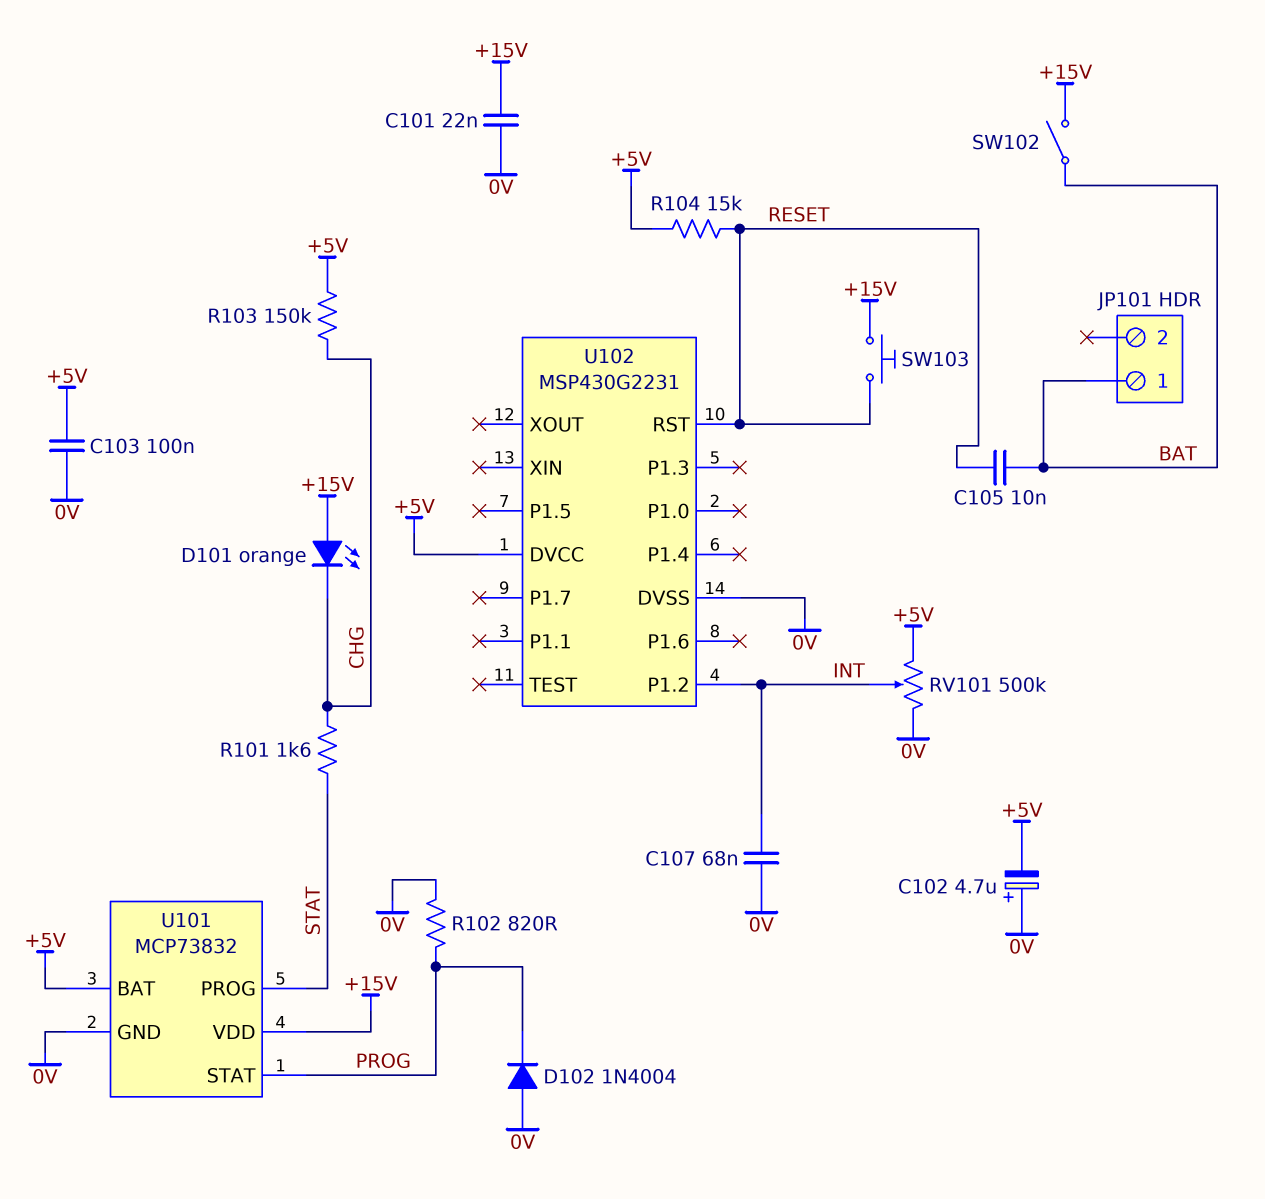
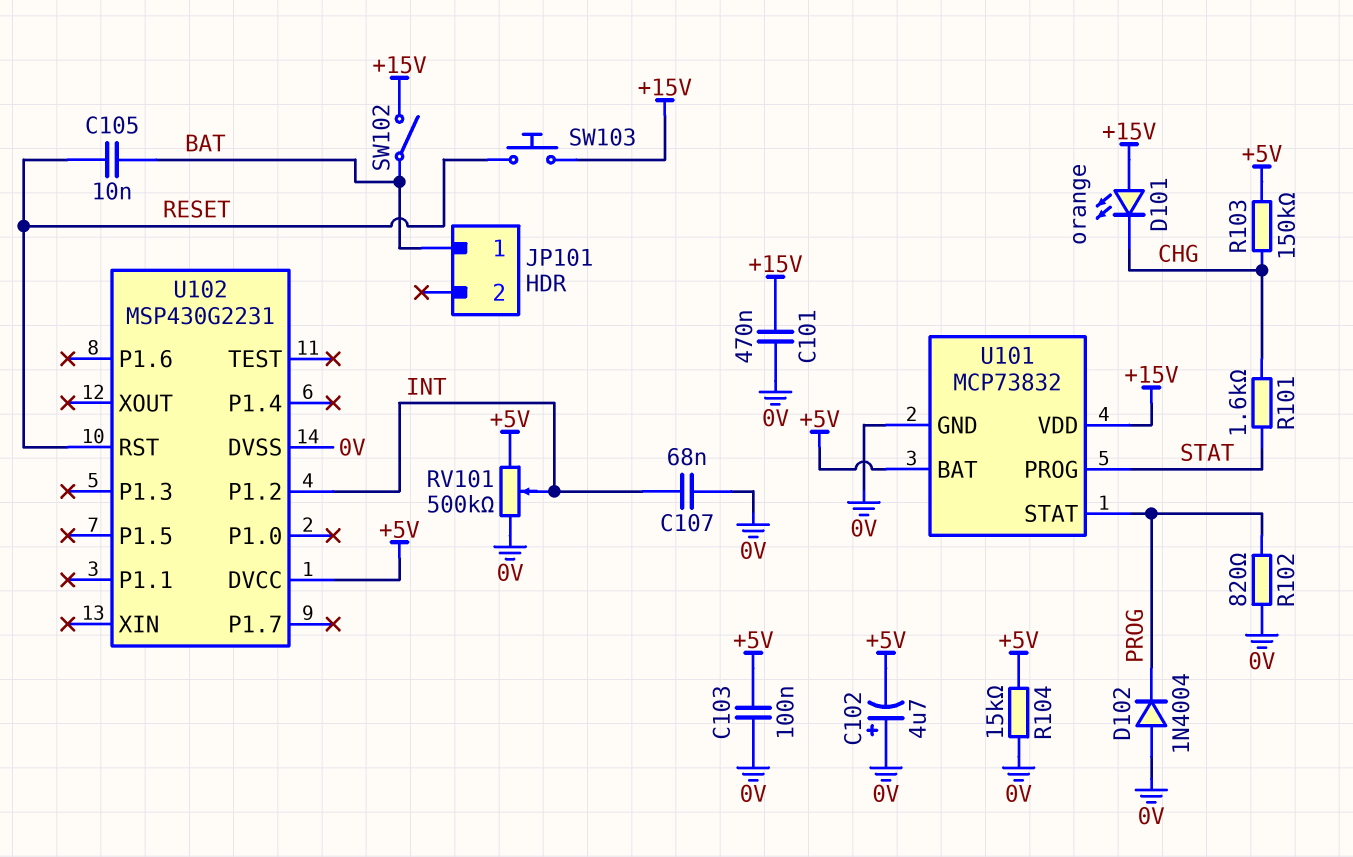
C101: 22nF (+15V, 0V) -> 470nF (+15V, 0V)
R104: 15k (+5V, RESET) -> 15k (+5V, 0V)

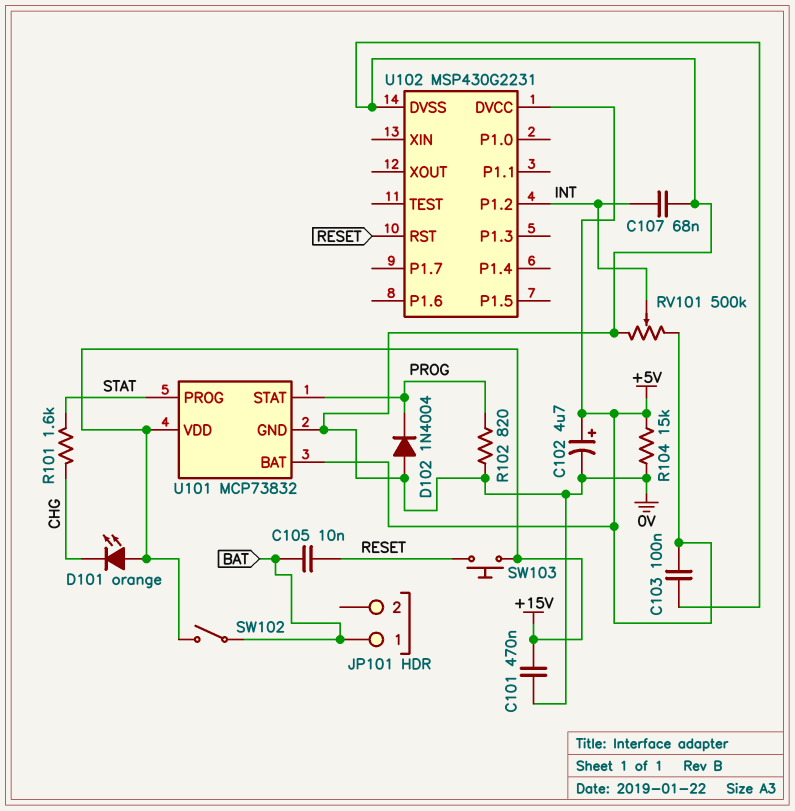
C102: 4.7uF (plus 0V, minus +5V) -> 4.7uF (plus +5V, minus 0V)
R103: 150k (+5V, CHG) -> none

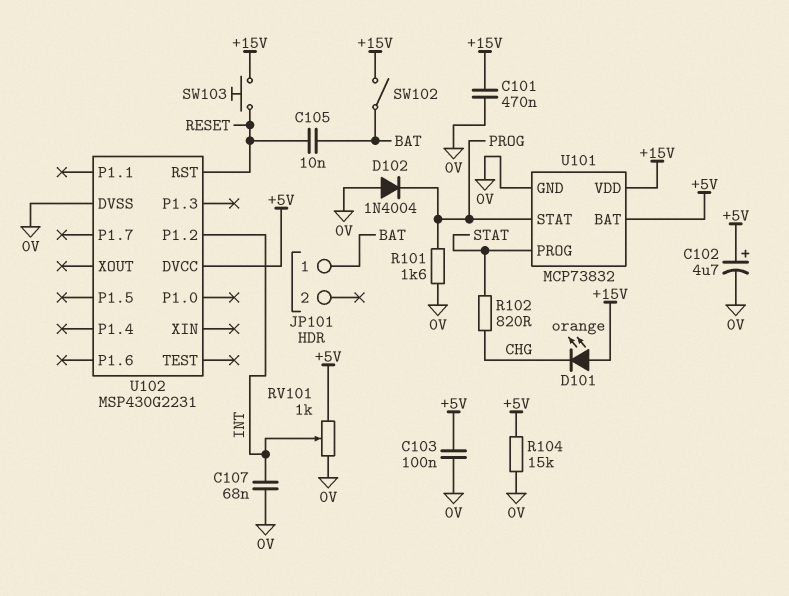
R101: 1.6k (CHG, STAT) -> 1.6k (0V, PROG)
R102: 820 (0V, PROG) -> 820 (CHG, STAT)
RV101: 500k (+5V, 0V, wiper INT) -> 1k (+5V, 0V, wiper INT)

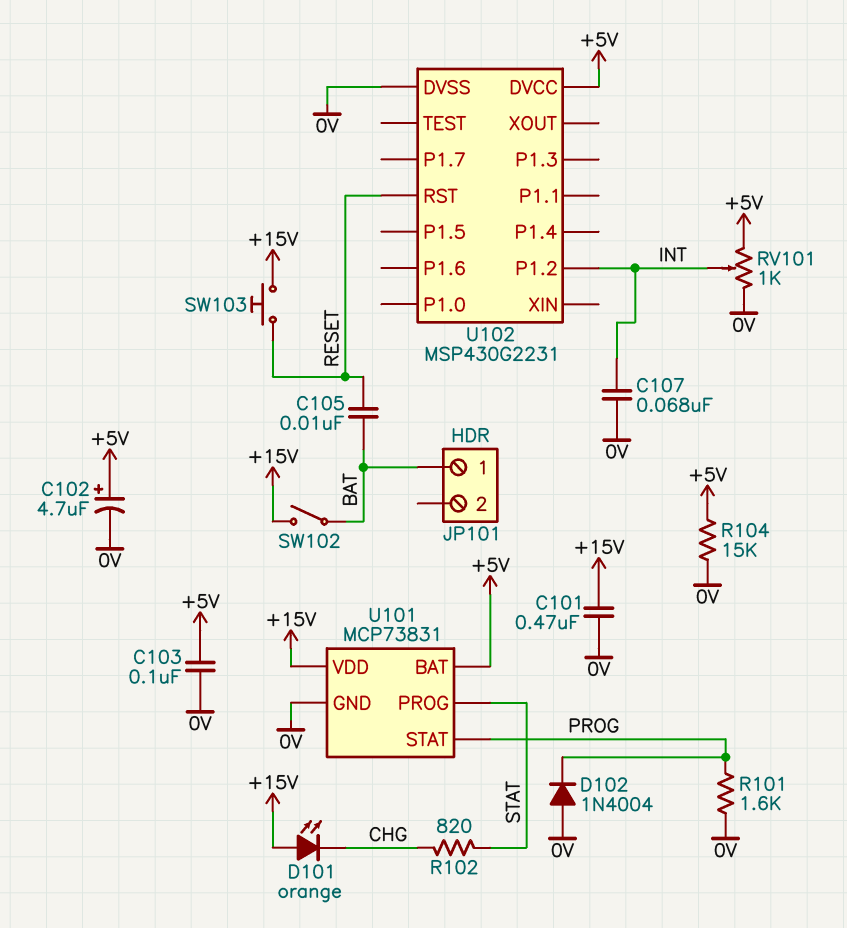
U101: MCP73832 -> MCP73831

